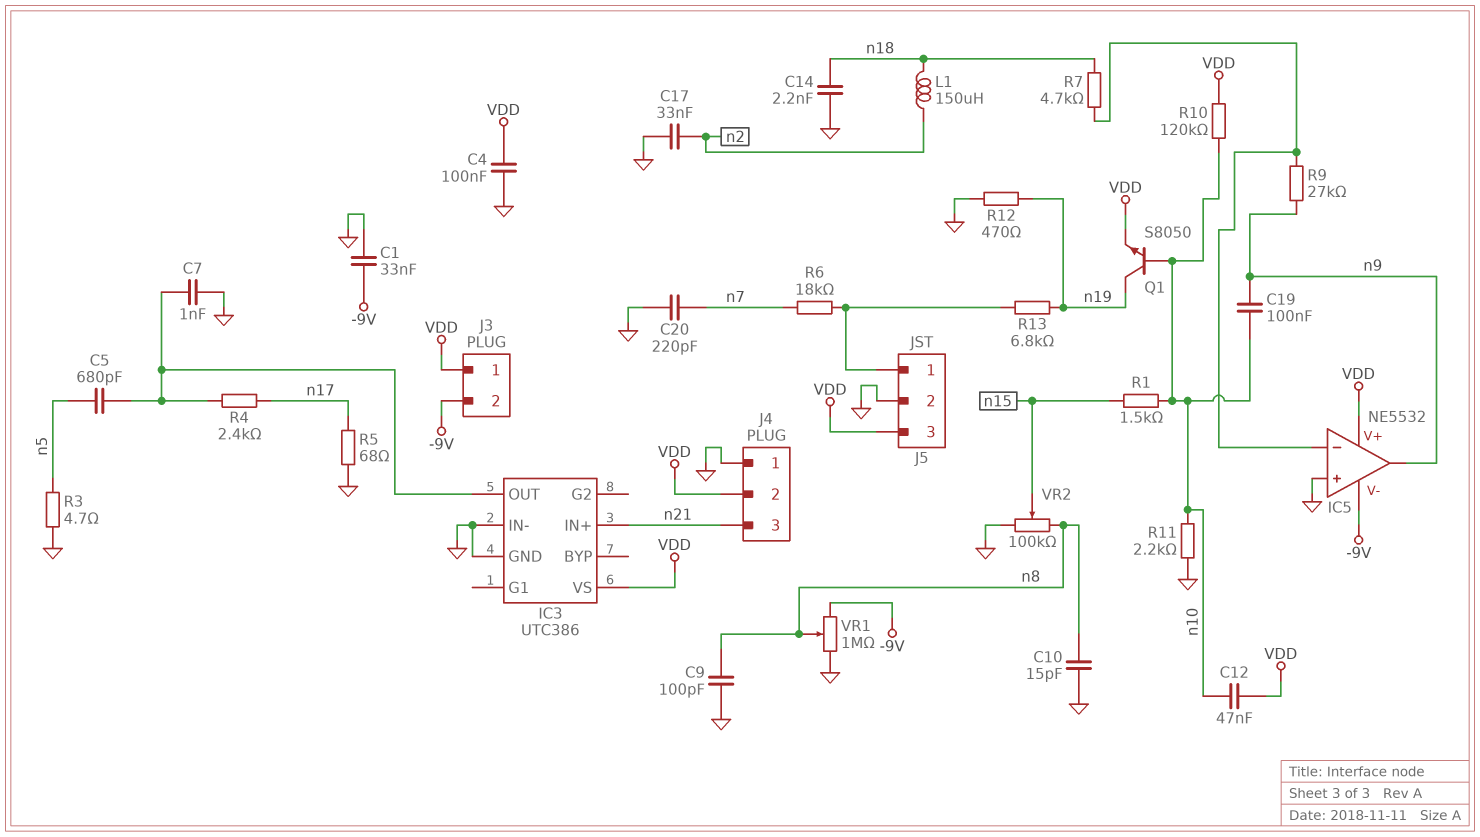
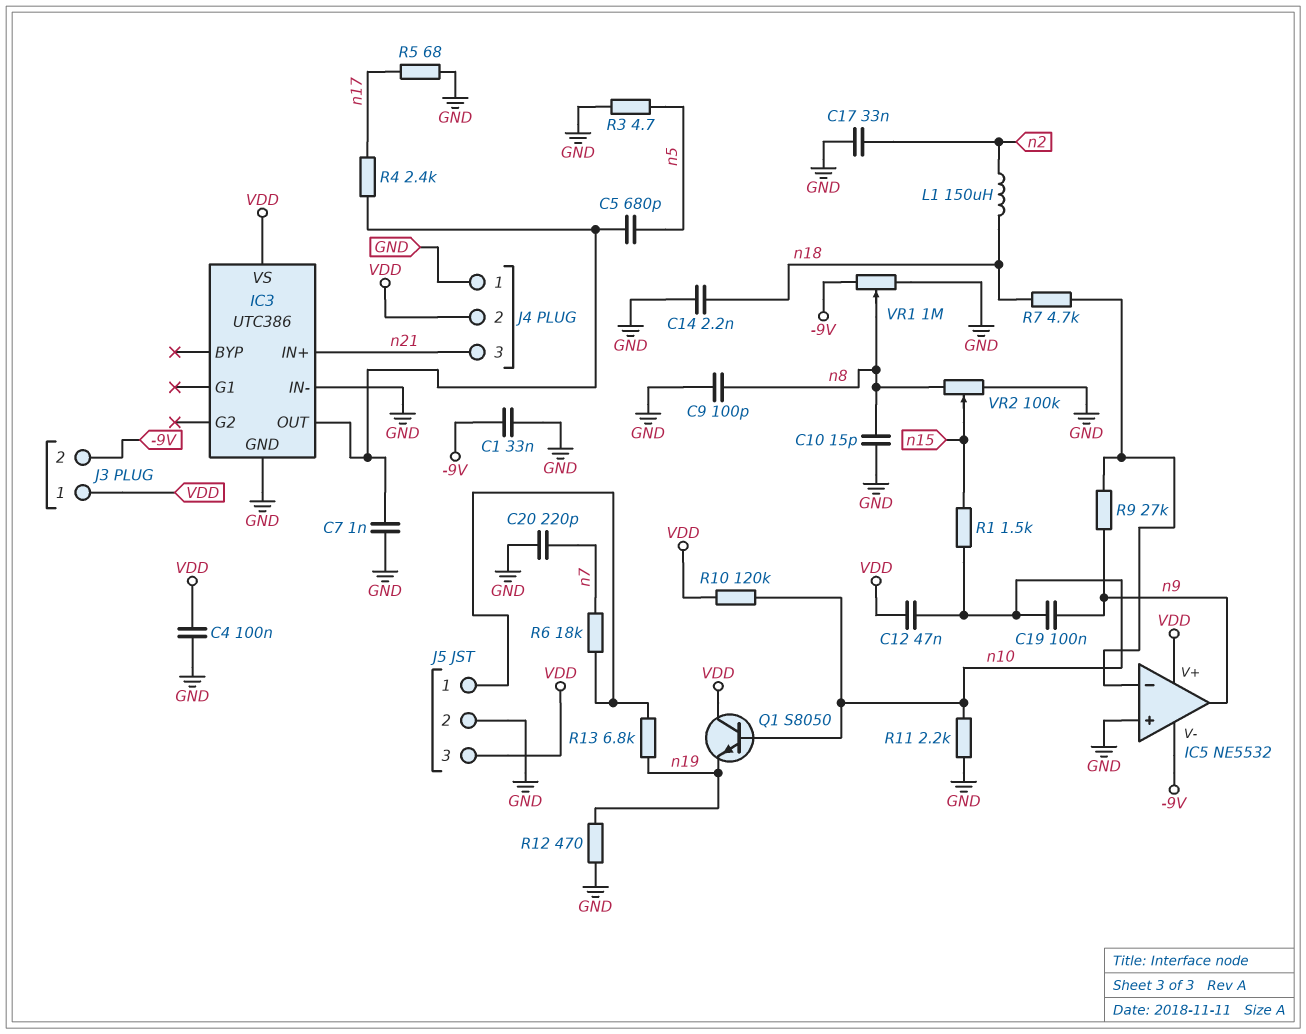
Q1: NPN S8050 (B n10, C n19, E VDD) -> NPN S8050 (B n10, C VDD, E n19)

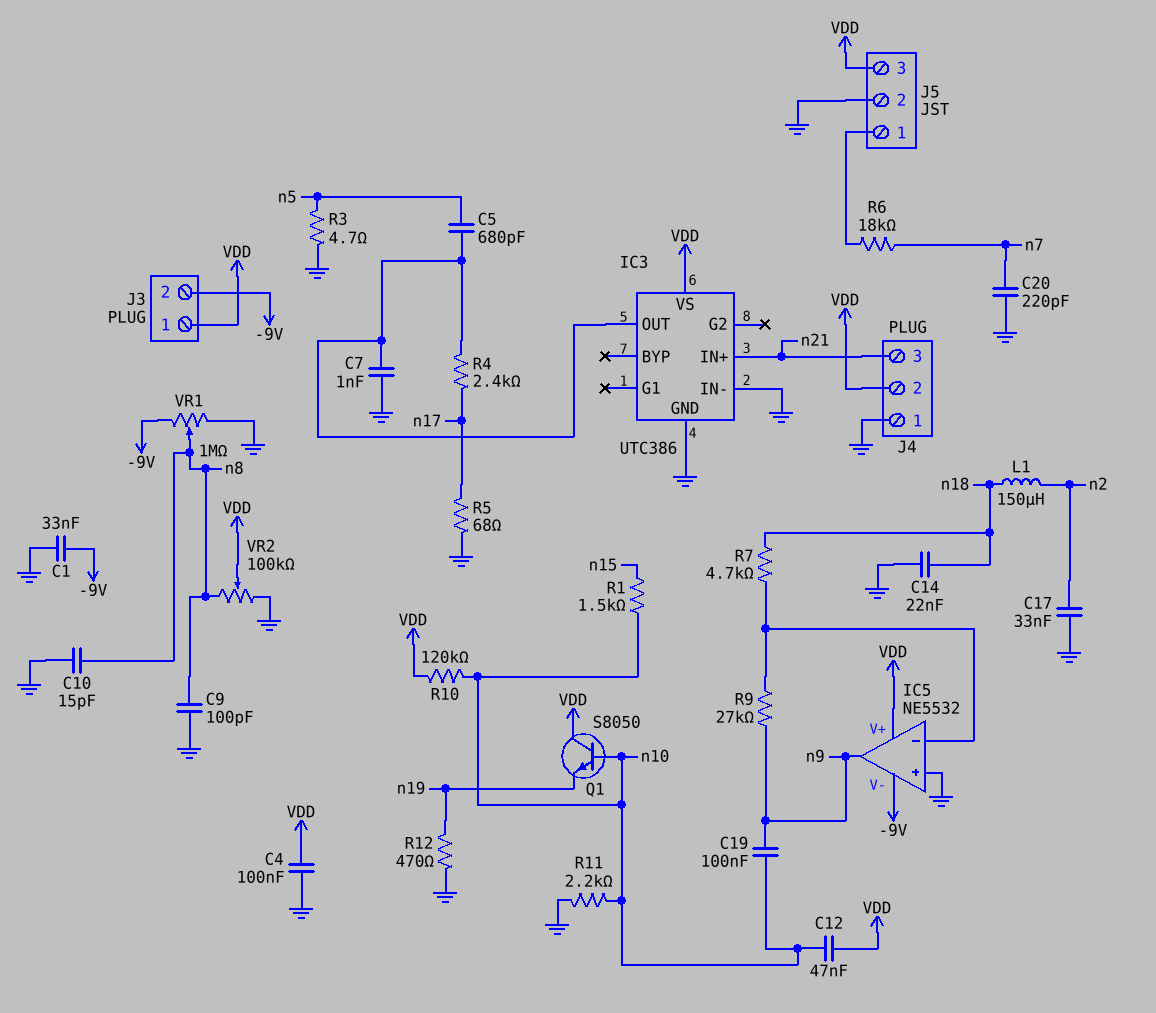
C14: 2.2nF (GND, n18) -> 22nF (GND, n18)
R13: 6.8k (J5/1, n19) -> none
VR2: 100k (GND, n8, wiper n15) -> 100k (GND, n8, wiper VDD)

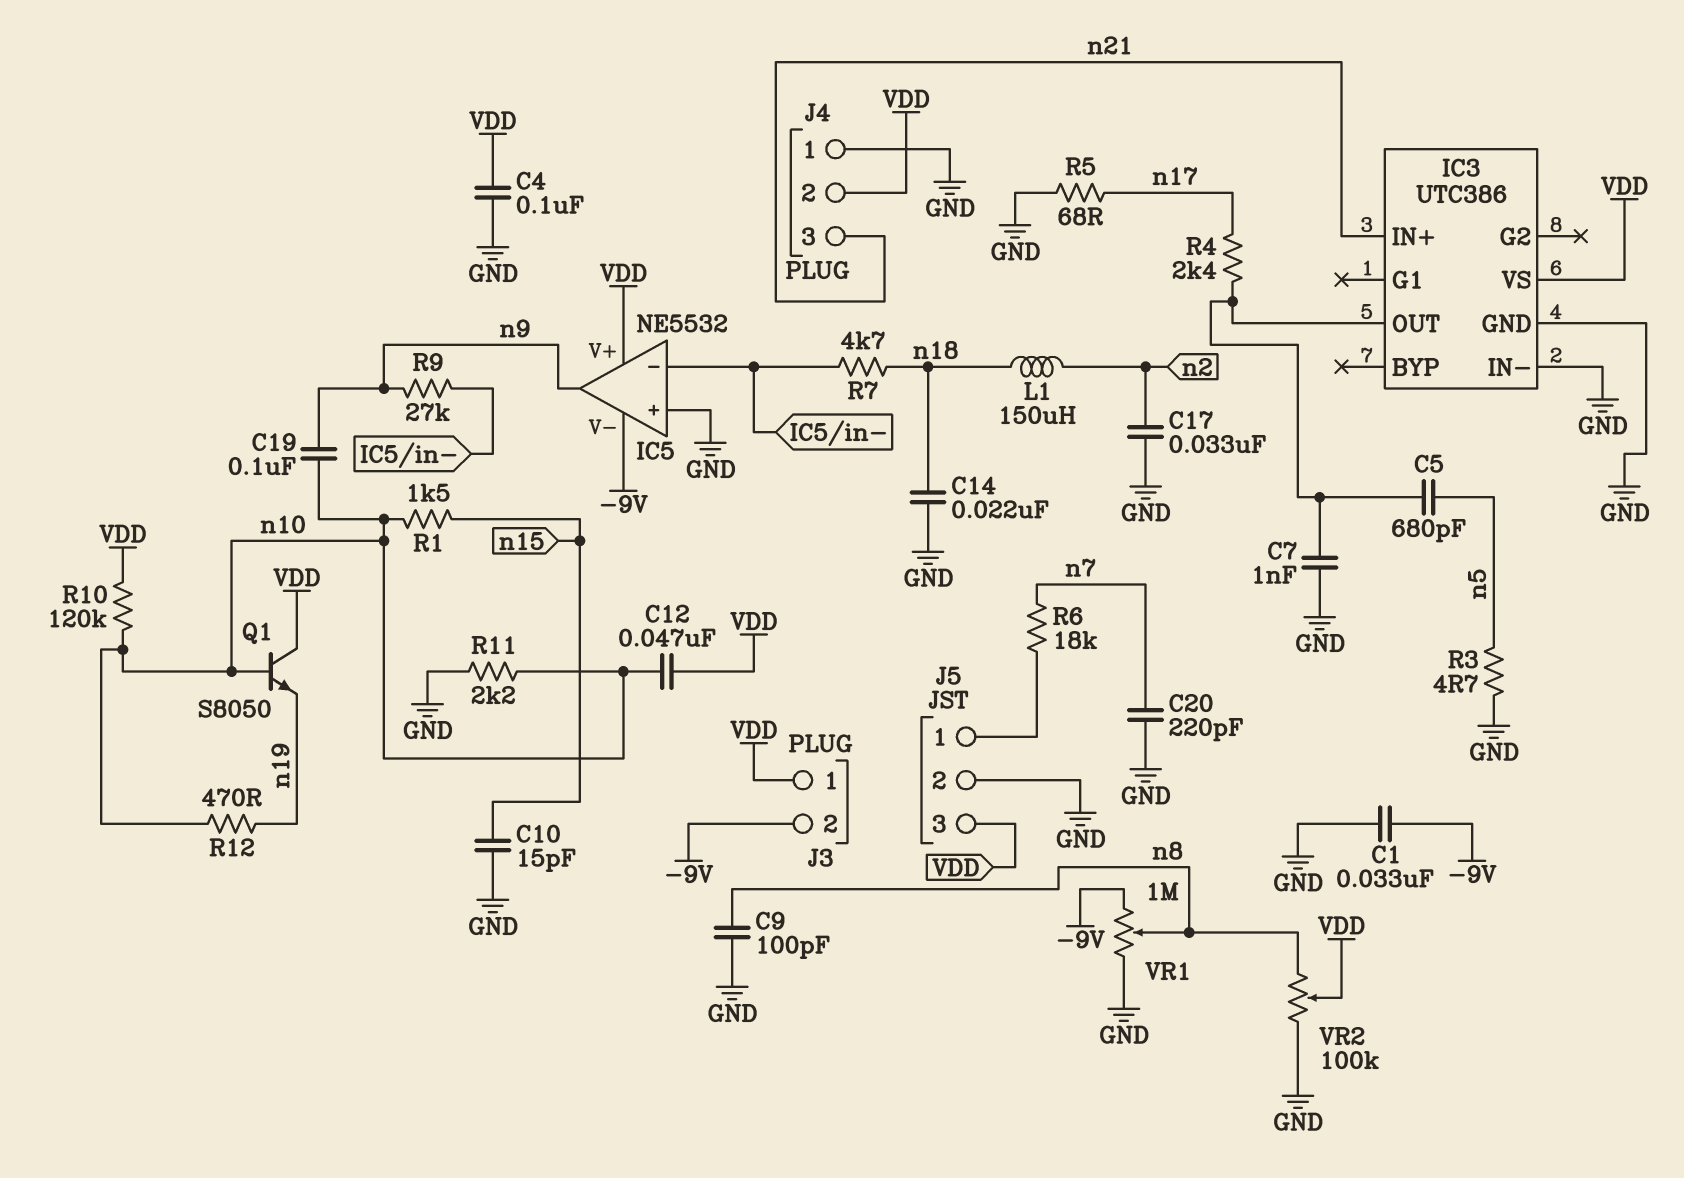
C10: 15pF (GND, n8) -> 15pF (GND, n15)
R12: 470 (GND, n19) -> 470 (n10, n19)

